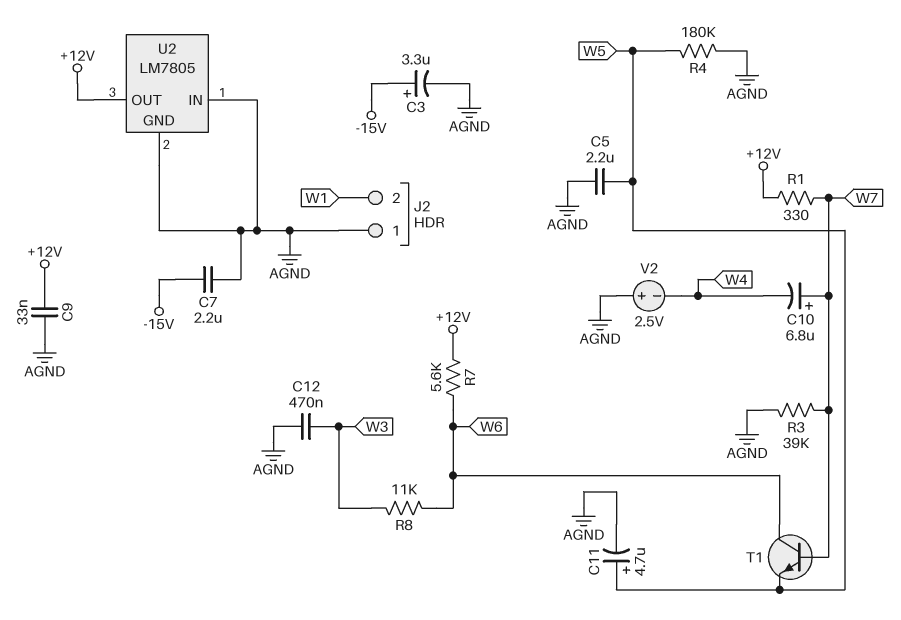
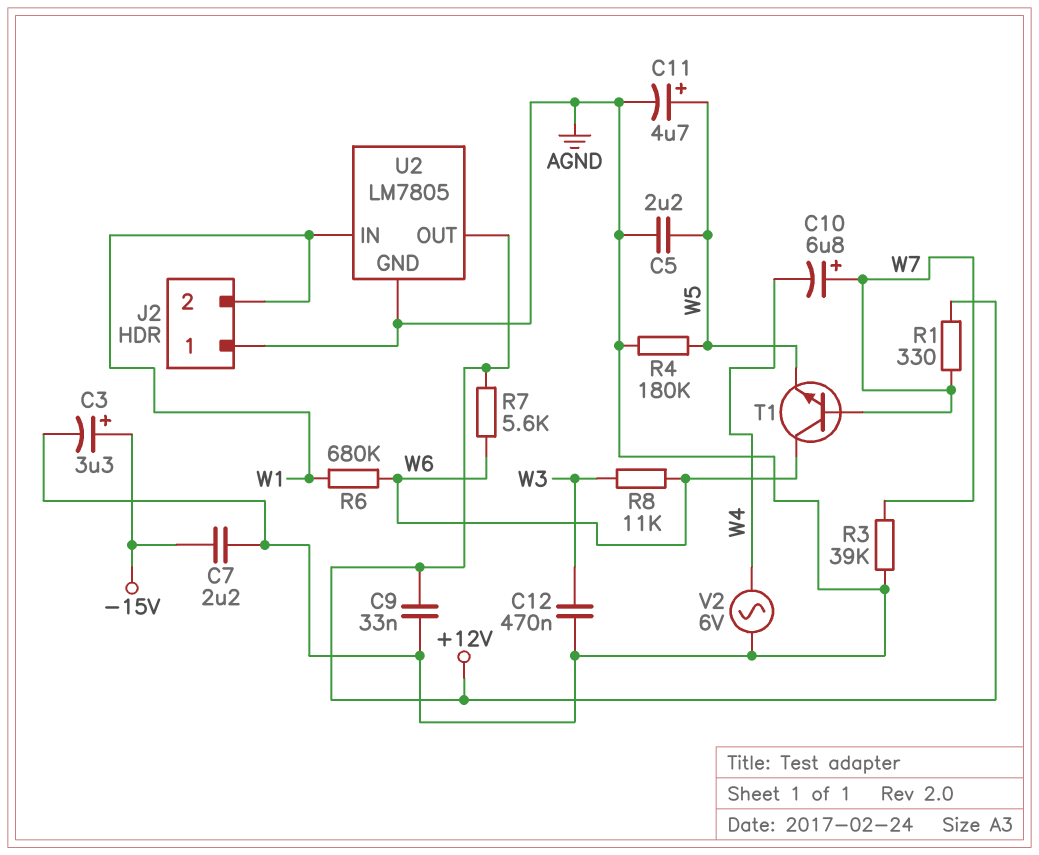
R6: none -> 680k (W1, W6)
U2 pin IN: AGND -> W1
V2: 2.5V (plus AGND, minus W4) -> AC 6V (AGND, W4)

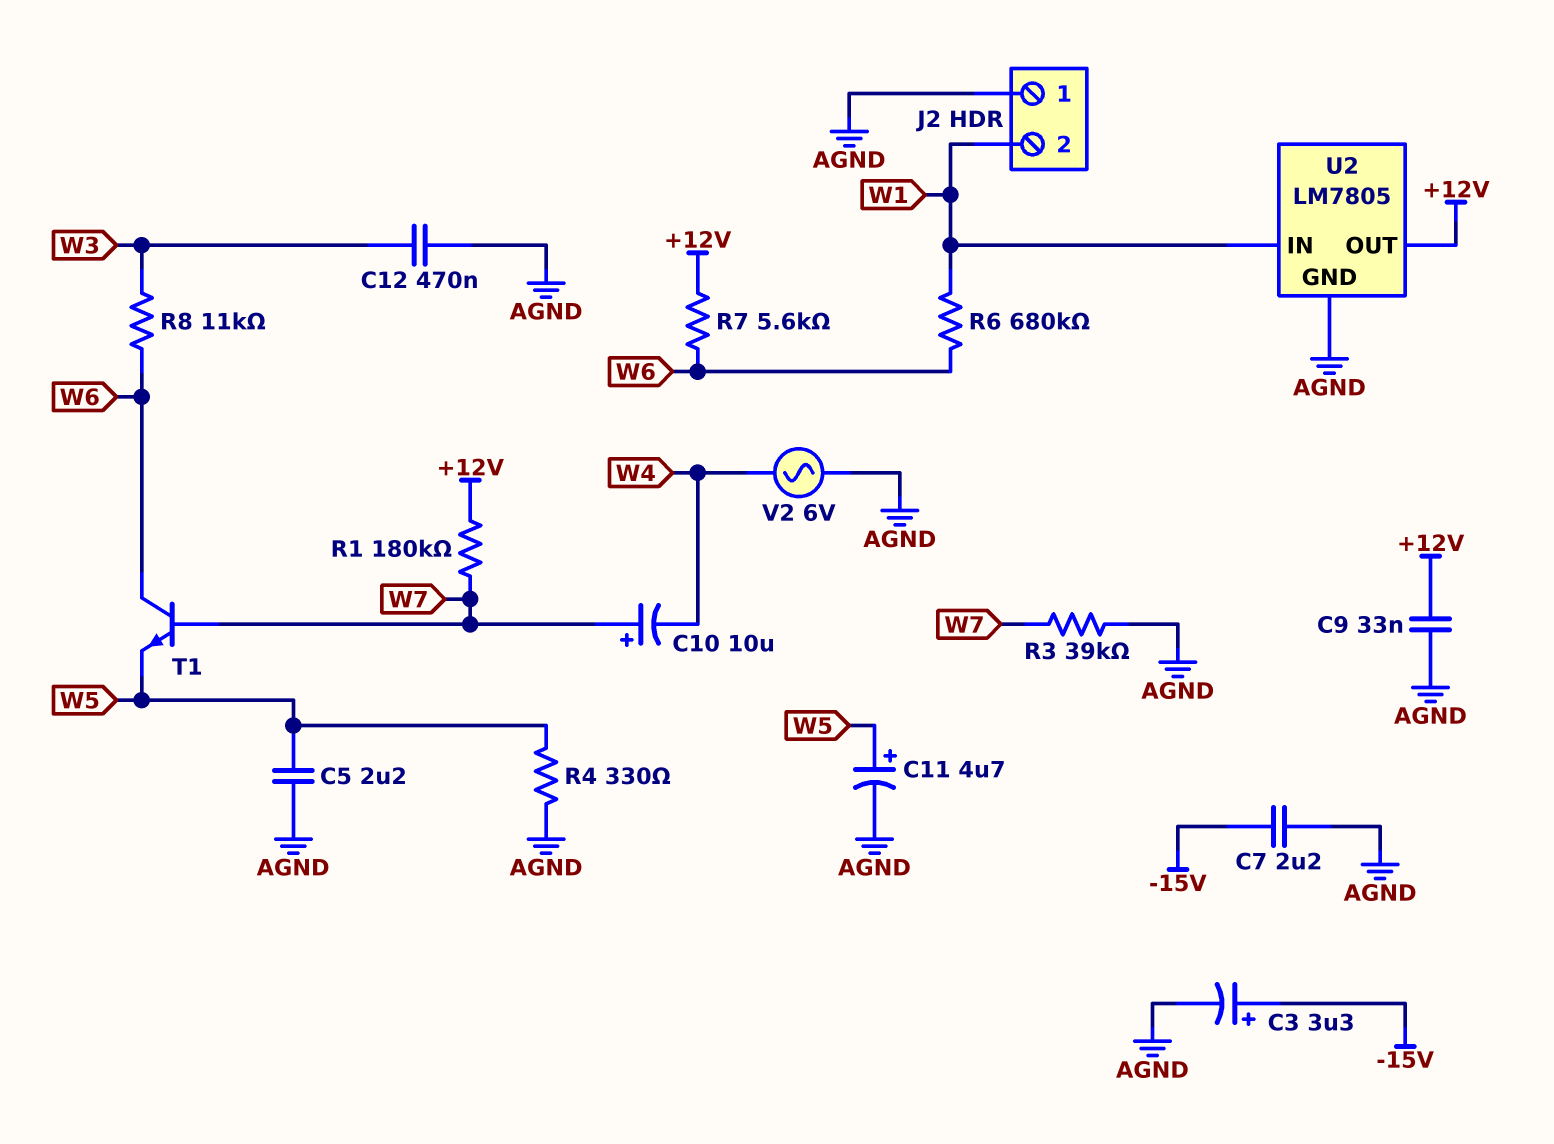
C10: 6.8uF (plus W7, minus W4) -> 10uF (plus W7, minus W4)
R1: 330 (+12V, W7) -> 180k (+12V, W7)
R4: 180k (AGND, W5) -> 330 (AGND, W5)

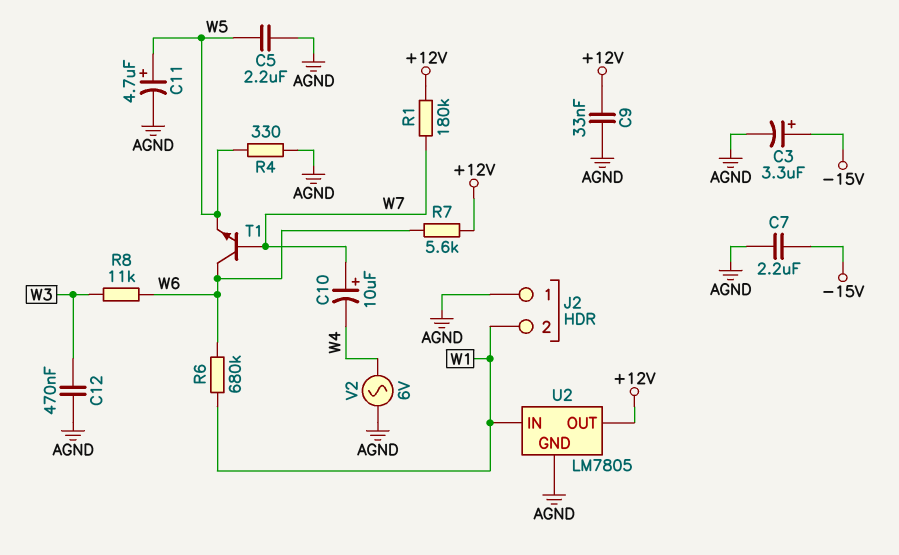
R3: 39k (AGND, W7) -> none

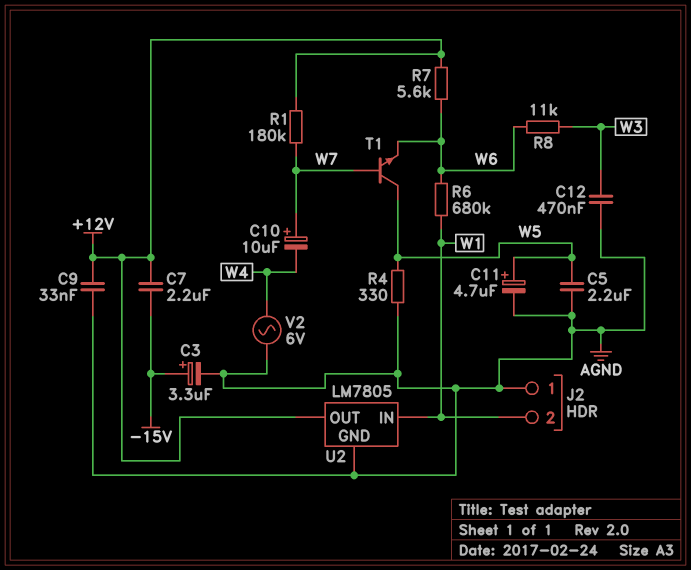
C7: 2.2uF (-15V, AGND) -> 2.2uF (+12V, -15V)
T1: NPN (B W7, C W6, E W5) -> NPN (B W7, C W5, E W6)

